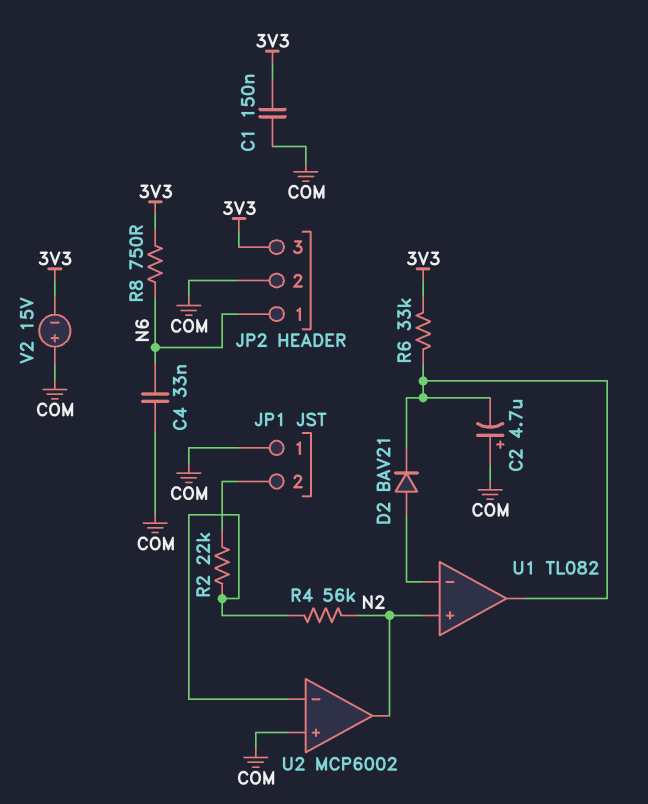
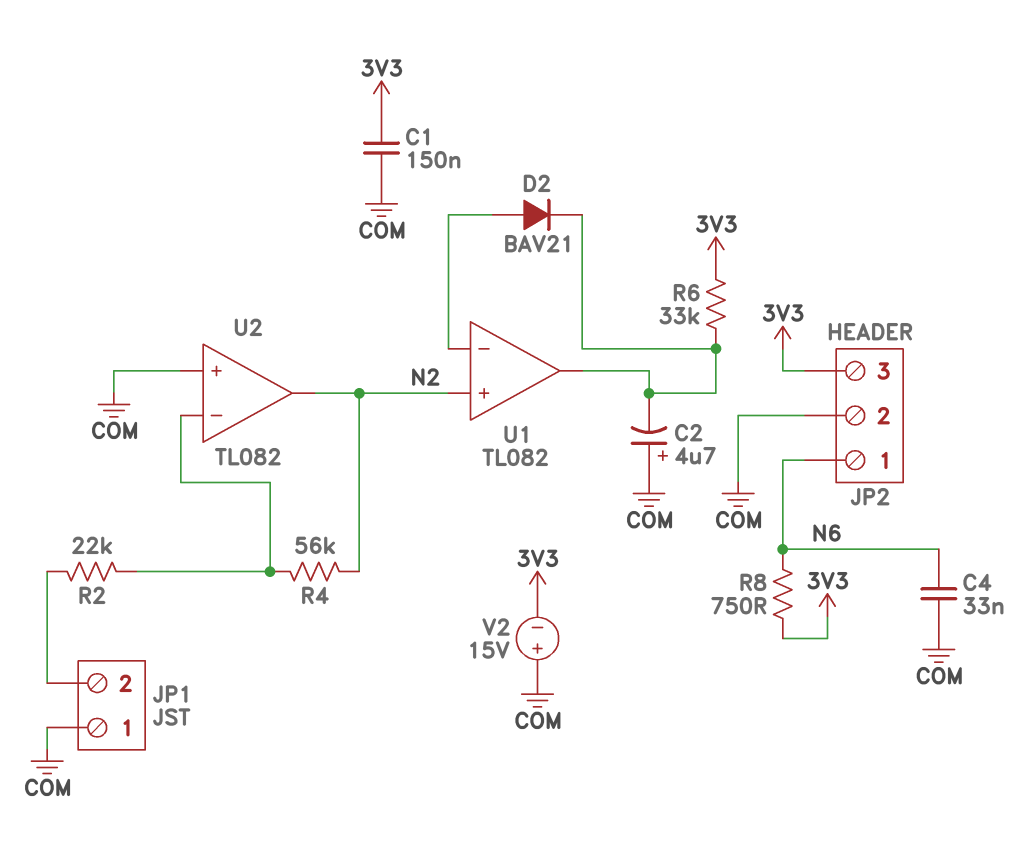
U2: MCP6002 -> TL082

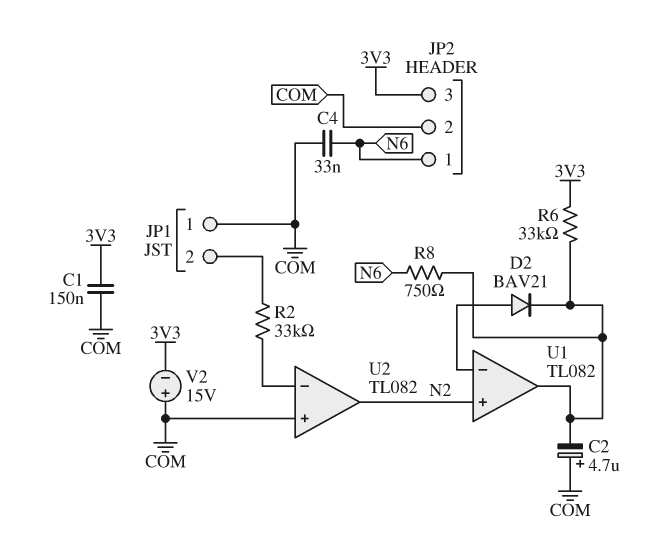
R2: 22k (JP1/2, U2/in-) -> 33k (JP1/2, U2/in-)
R4: 56k (N2, U2/in-) -> none
R8: 750 (3V3, N6) -> 750 (N6, U1/out)

